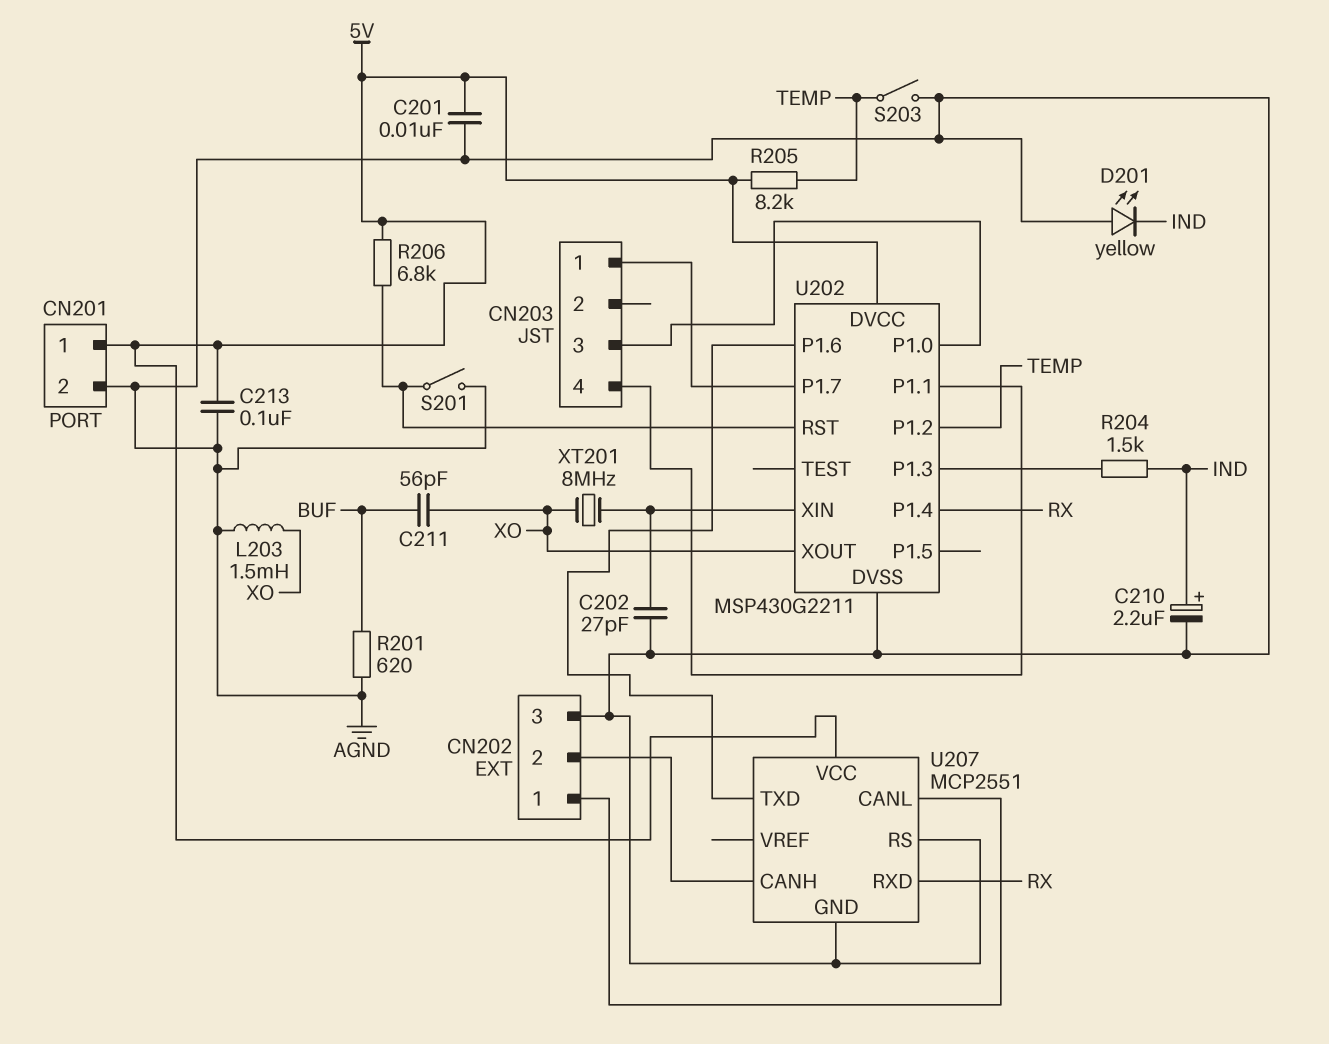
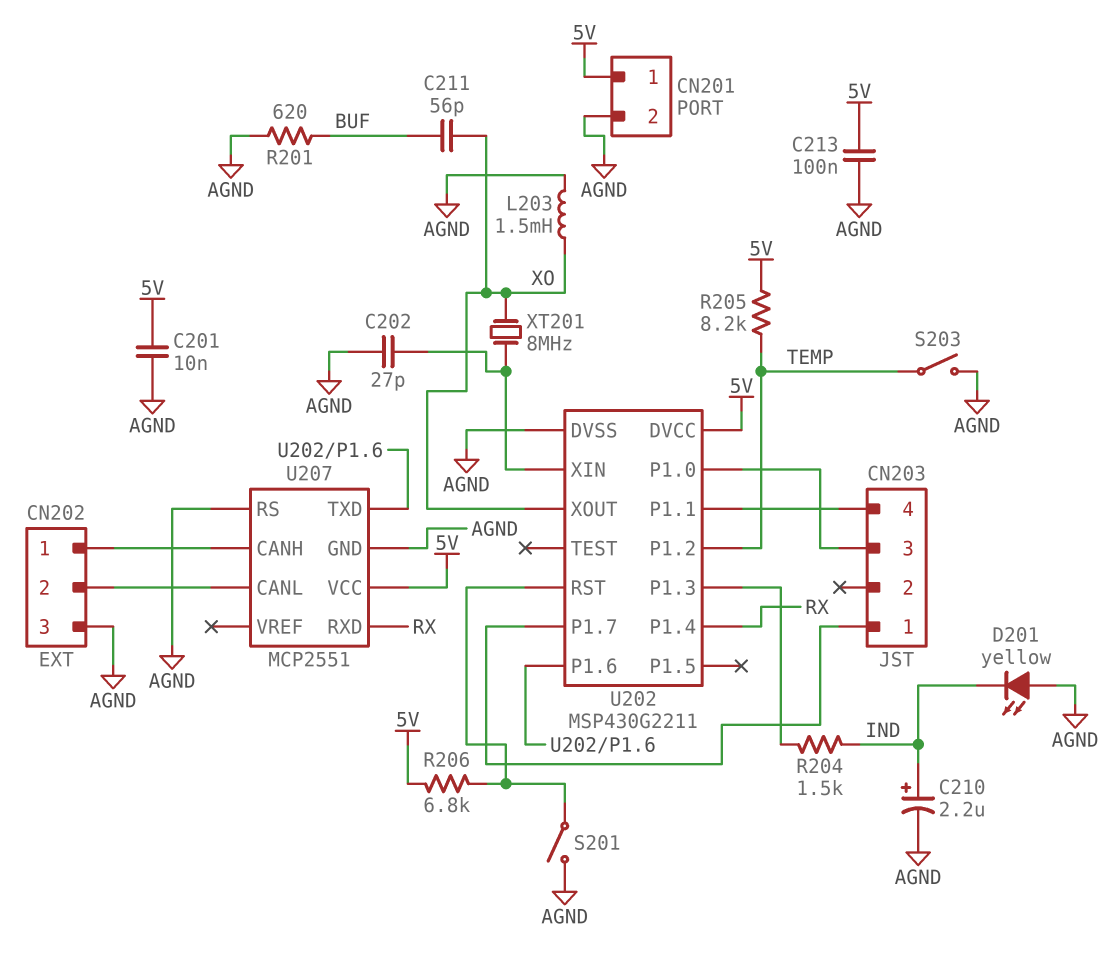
U207 pin CANH: CN202/2 -> CN202/1
U207 pin CANL: CN202/1 -> CN202/2

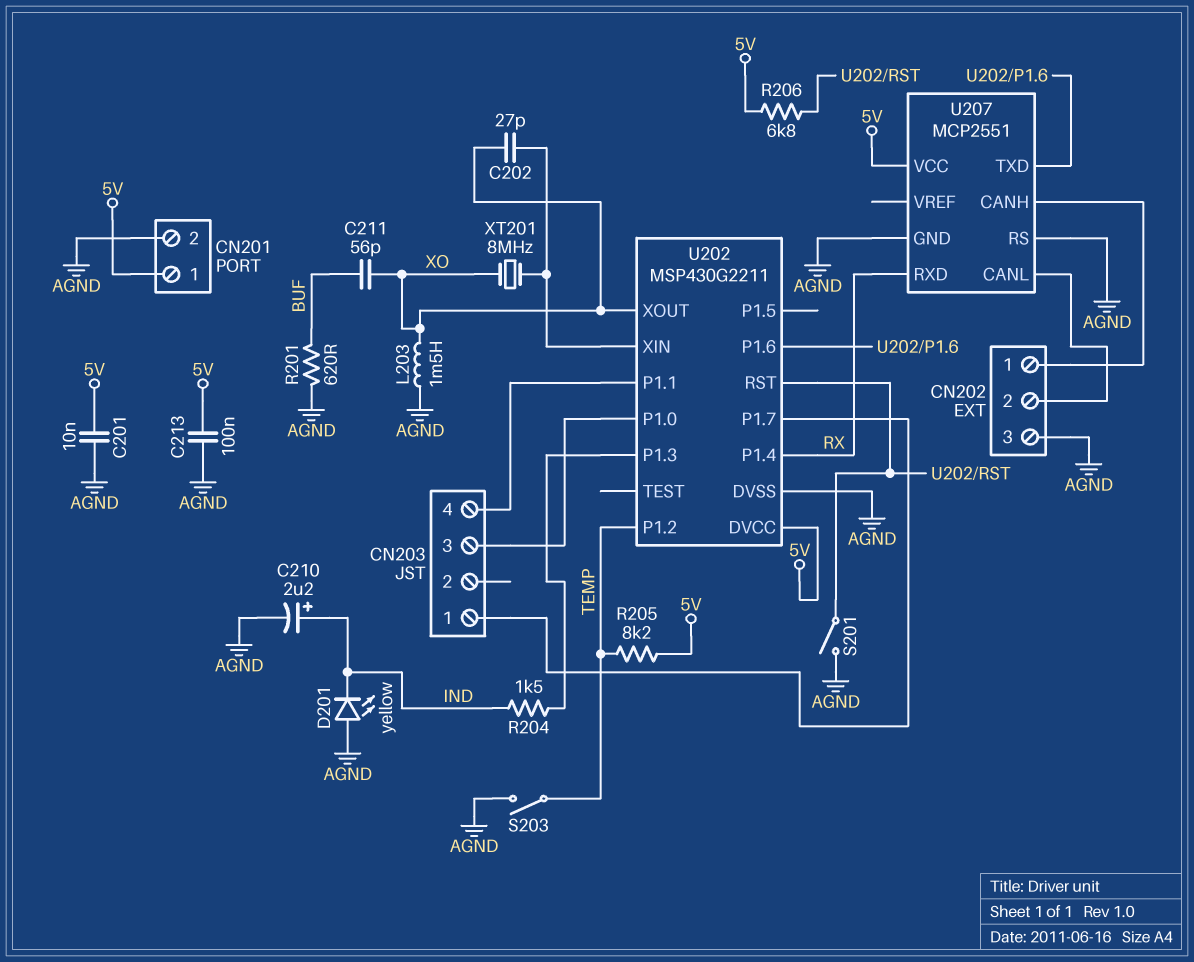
C202: 27pF (AGND, U202/XIN) -> 27pF (U202/XIN, XO)

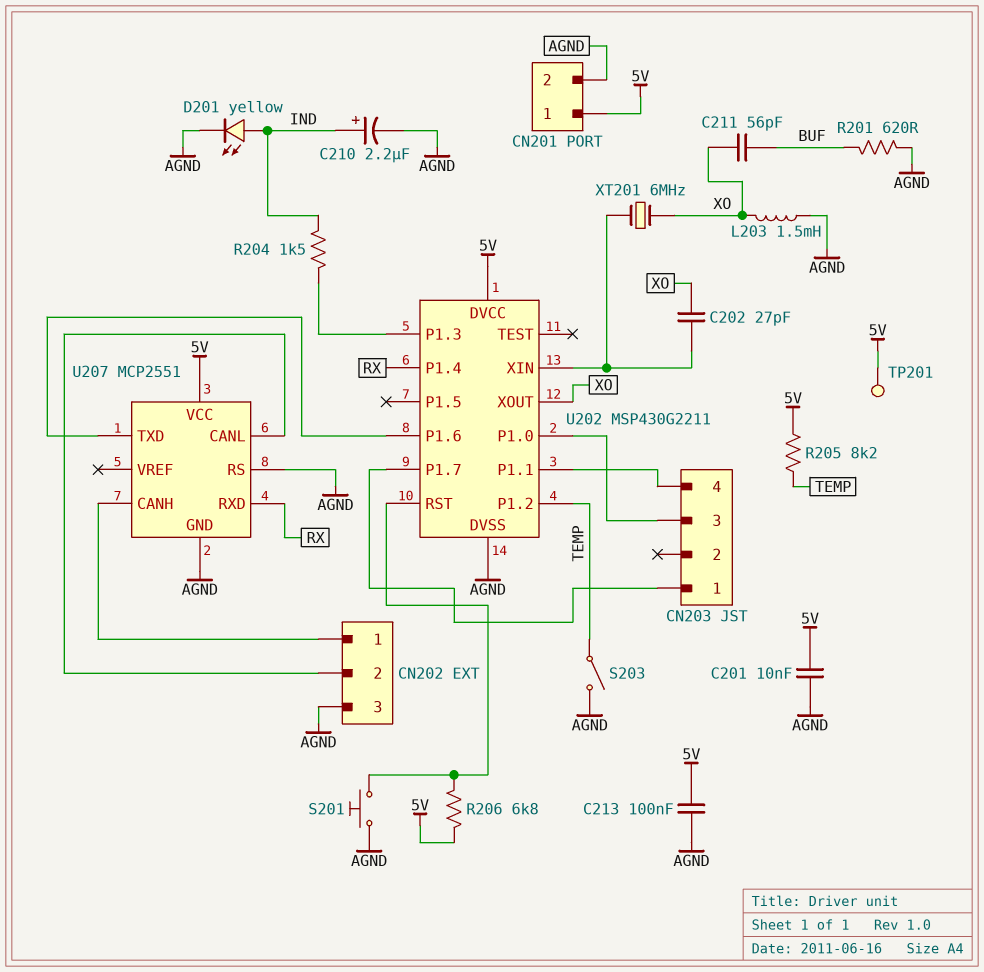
D201: LED yellow (A AGND, K IND) -> LED yellow (A IND, K AGND)
S201: switch (AGND, U202/RST) -> button (AGND, U202/RST)
TP201: none -> test point (5V)
XT201: 8MHz (U202/XIN, XO) -> 6MHz (U202/XIN, XO)

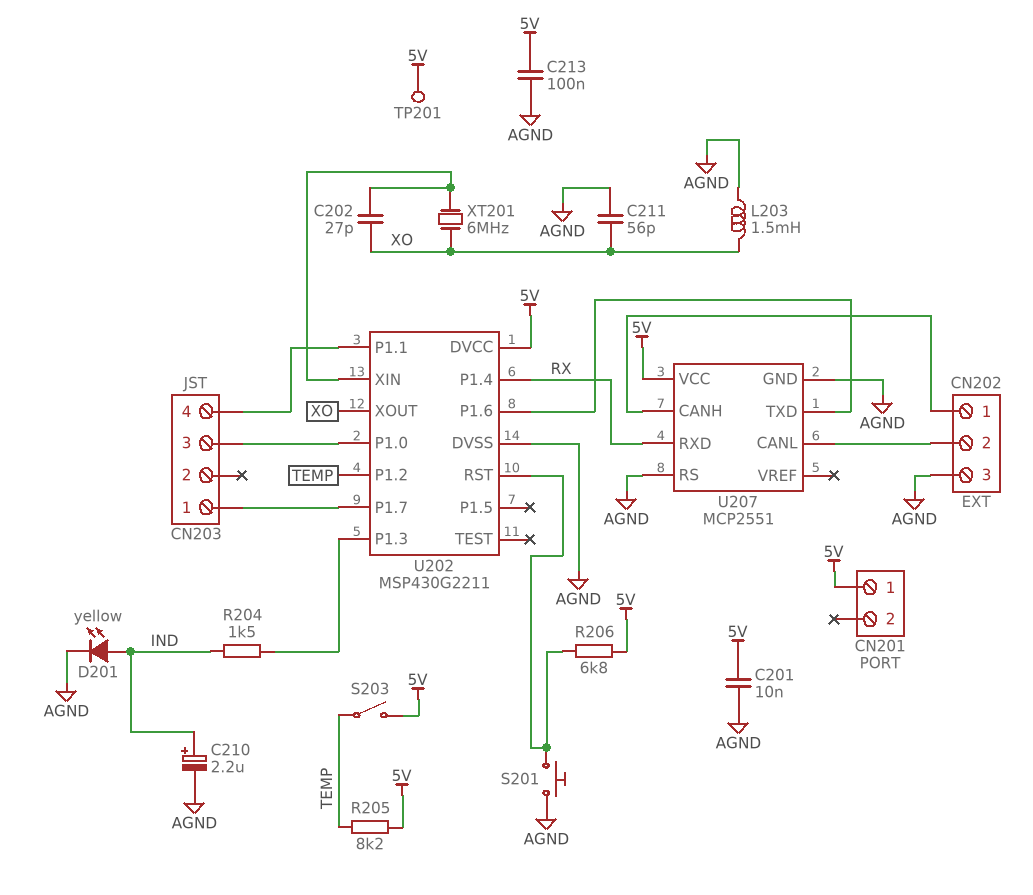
C211: 56pF (BUF, XO) -> 56pF (AGND, XO)
CN201 pin 2: AGND -> none
R201: 620 (AGND, BUF) -> none
S203: switch (AGND, TEMP) -> switch (5V, TEMP)

